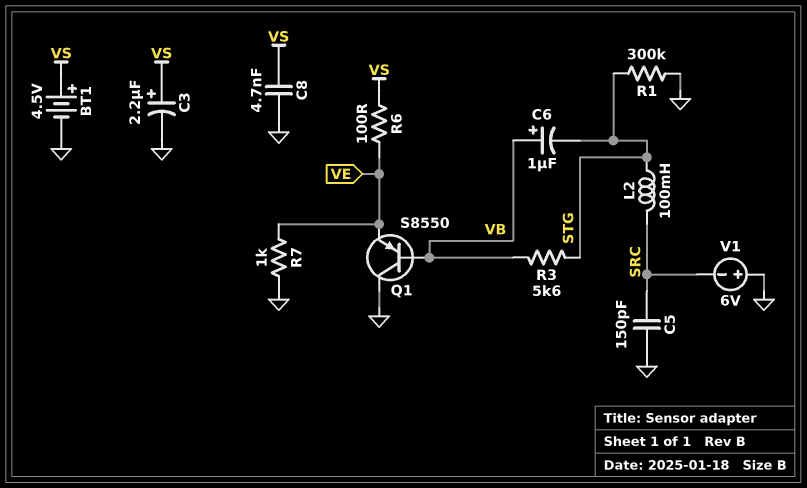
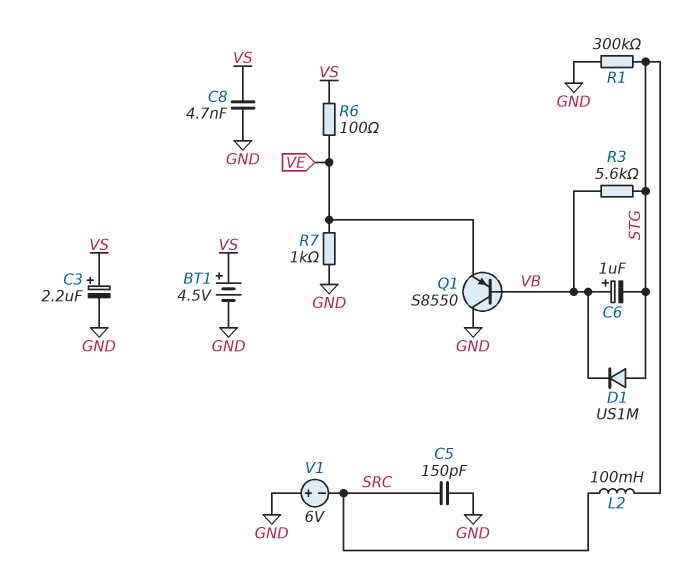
D1: none -> diode US1M (A STG, K VB)

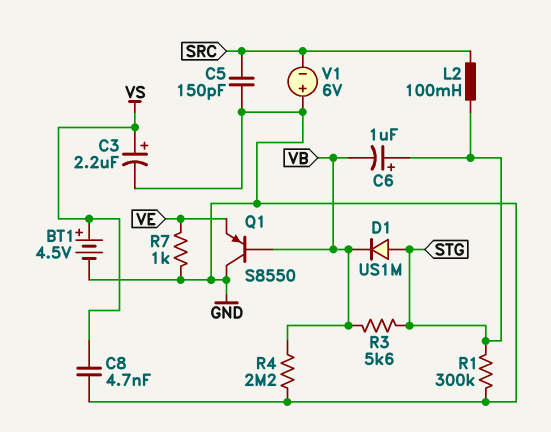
C6: 1uF (plus VB, minus STG) -> 1uF (plus STG, minus VB)
R4: none -> 2.2M (GND, VB)
R6: 100 (VE, VS) -> none

